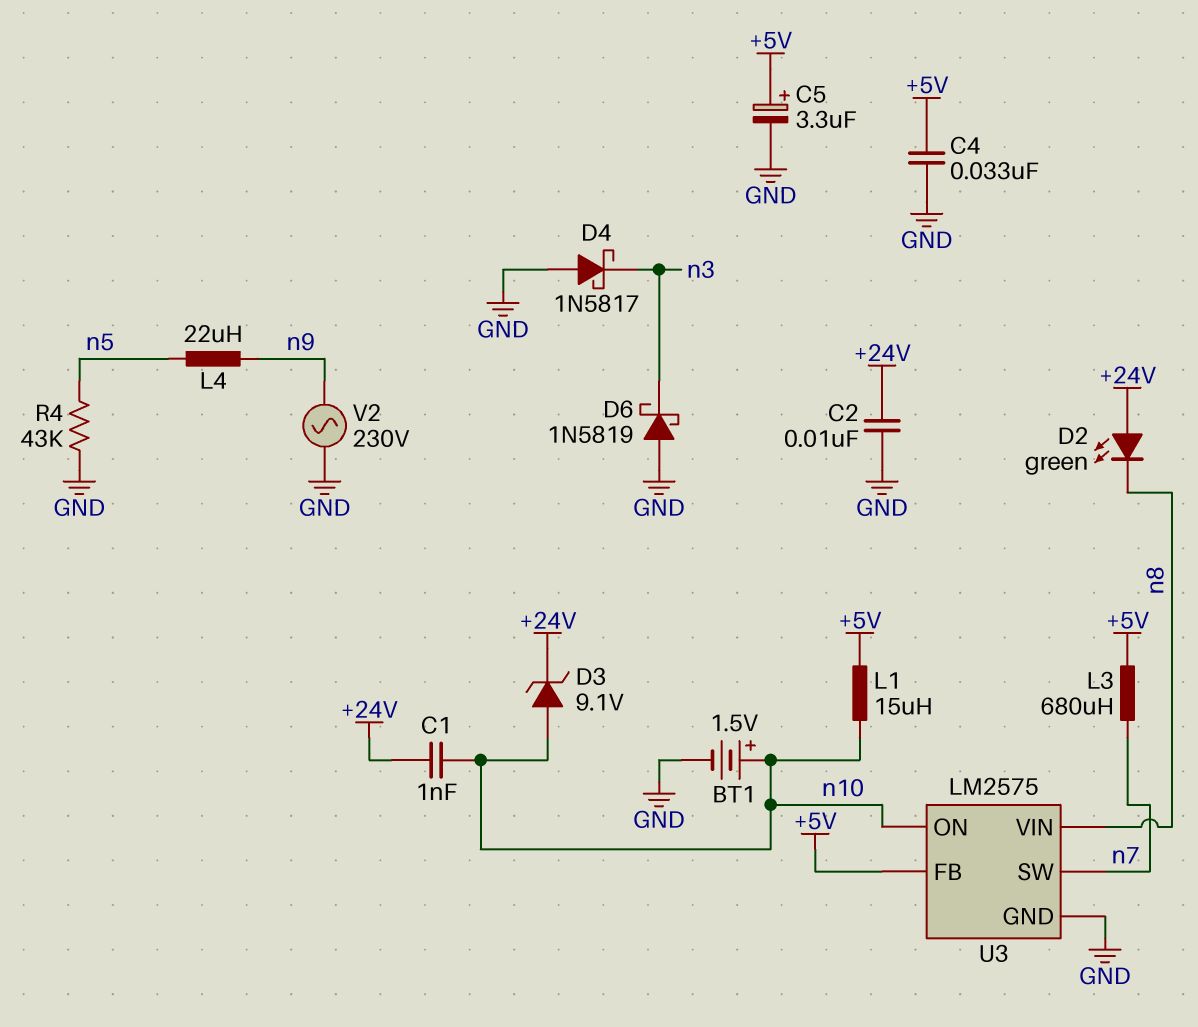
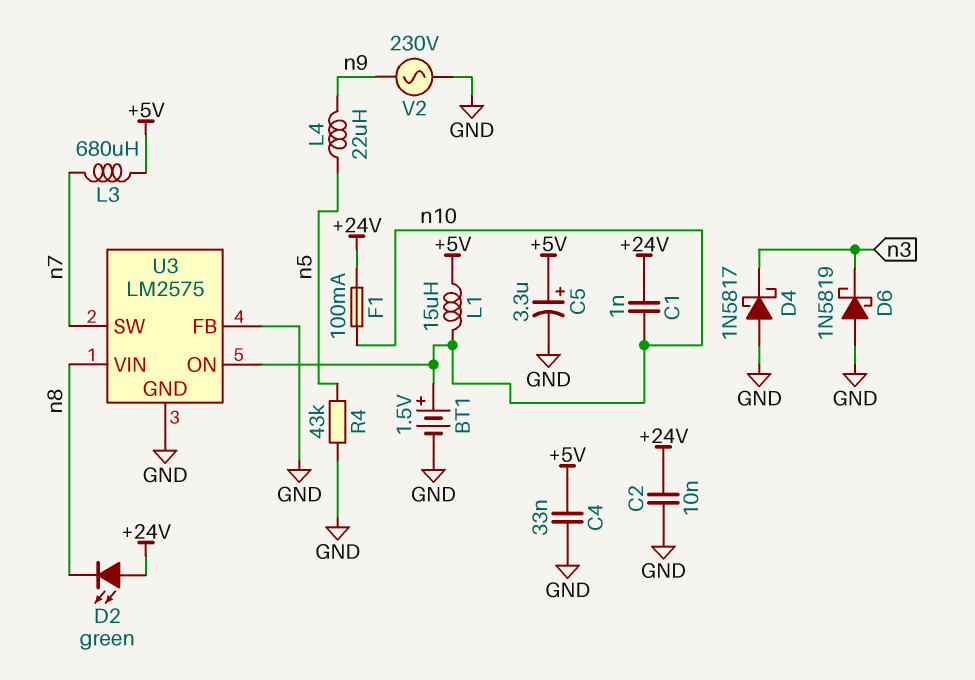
D3: zener 9.1V (A n10, K +24V) -> none
F1: none -> 100mA (+24V, n10)
U3 pin FB: +5V -> GND

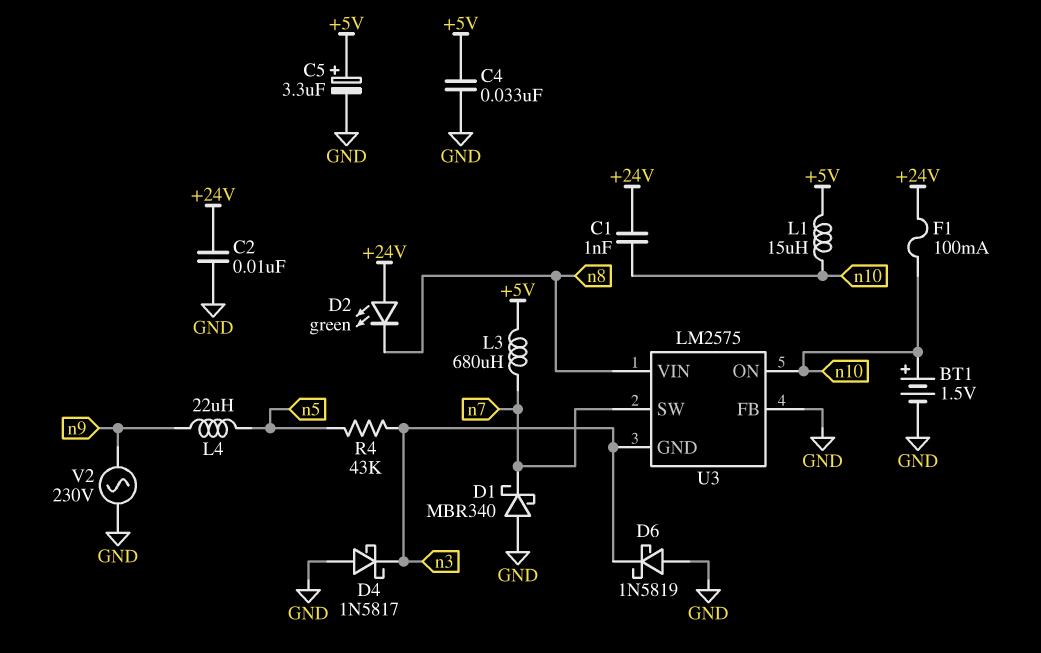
D1: none -> schottky MBR340 (A GND, K n7)
R4: 43k (GND, n5) -> 43k (n3, n5)
U3 pin GND: GND -> n3

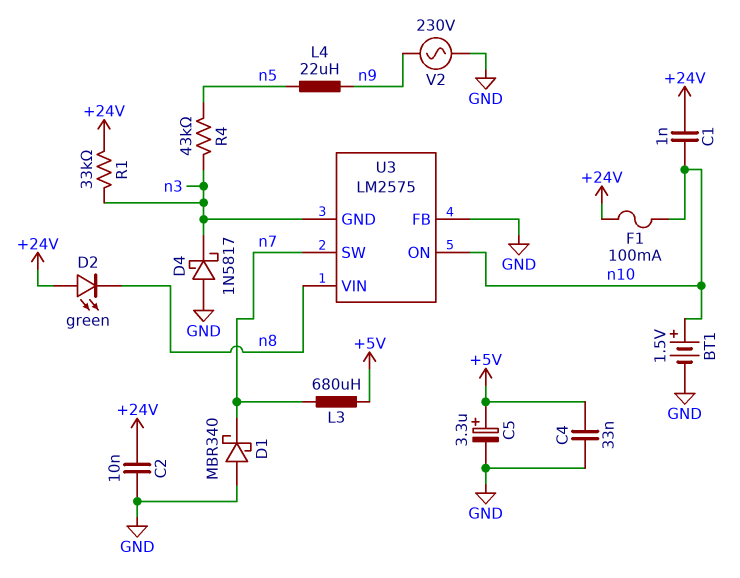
D6: schottky 1N5819 (A GND, K n3) -> none
L1: 15uH (+5V, n10) -> none
R1: none -> 33k (+24V, n3)

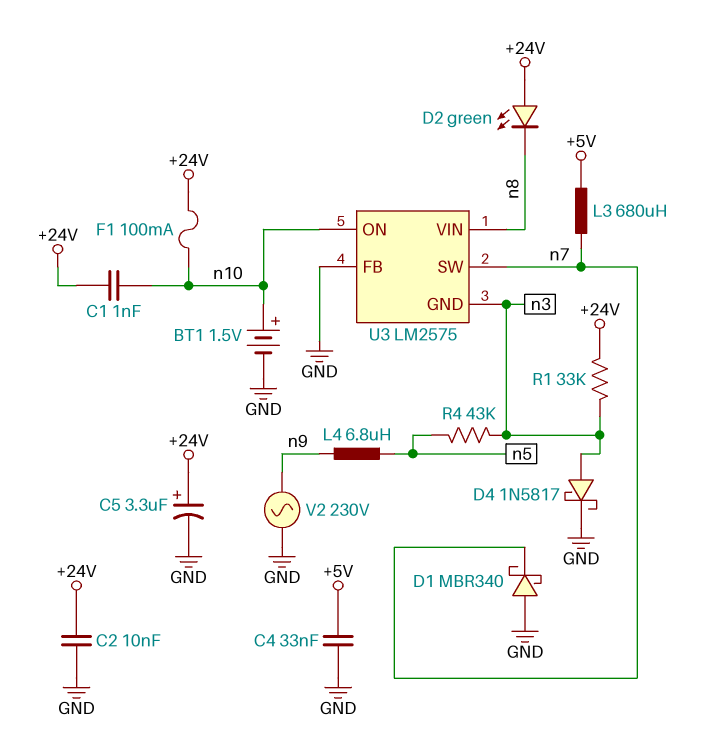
C5: 3.3uF (plus +5V, minus GND) -> 3.3uF (plus +24V, minus GND)
D4: schottky 1N5817 (A GND, K n3) -> schottky 1N5817 (A n3, K GND)
L4: 22uH (n5, n9) -> 6.8uH (n5, n9)

